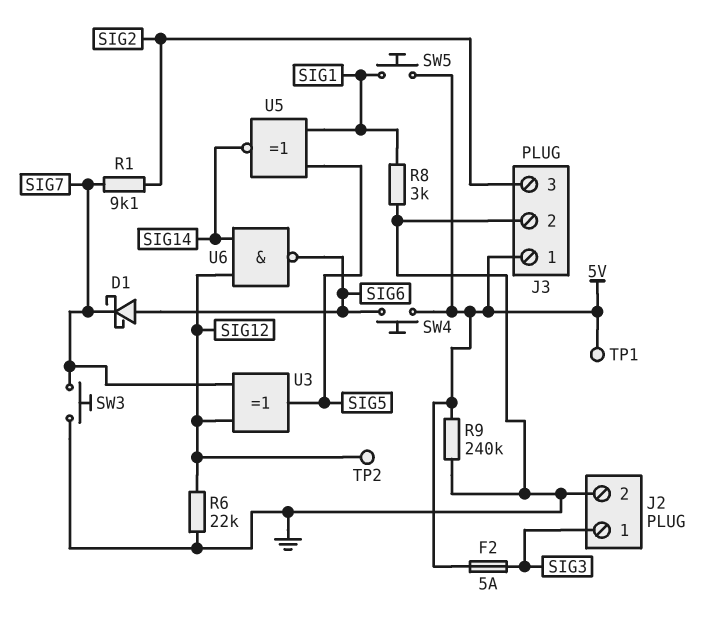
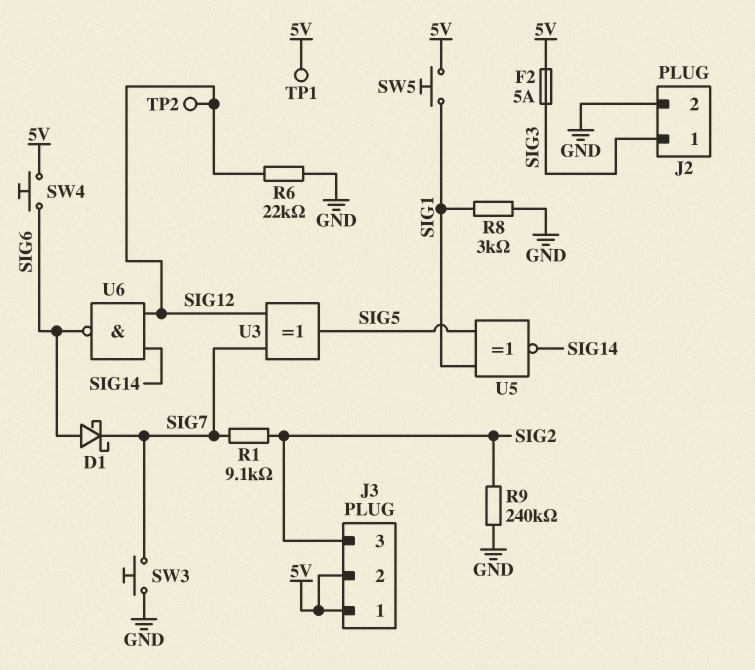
J3 pin 2: GND -> 5V
R9: 240k (5V, GND) -> 240k (GND, SIG2)

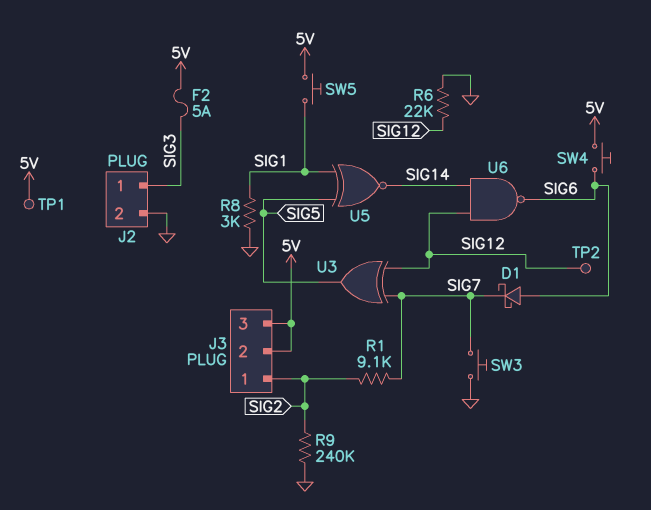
J3 pin 1: 5V -> SIG2
J3 pin 3: SIG2 -> 5V

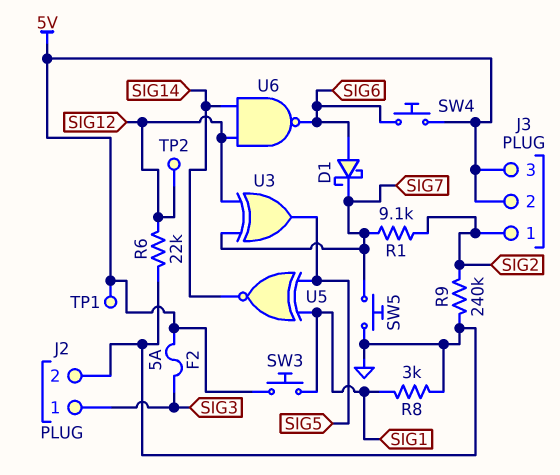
SW3: button (GND, SIG7) -> button (5V, SIG1)
SW5: button (5V, SIG1) -> button (GND, SIG7)

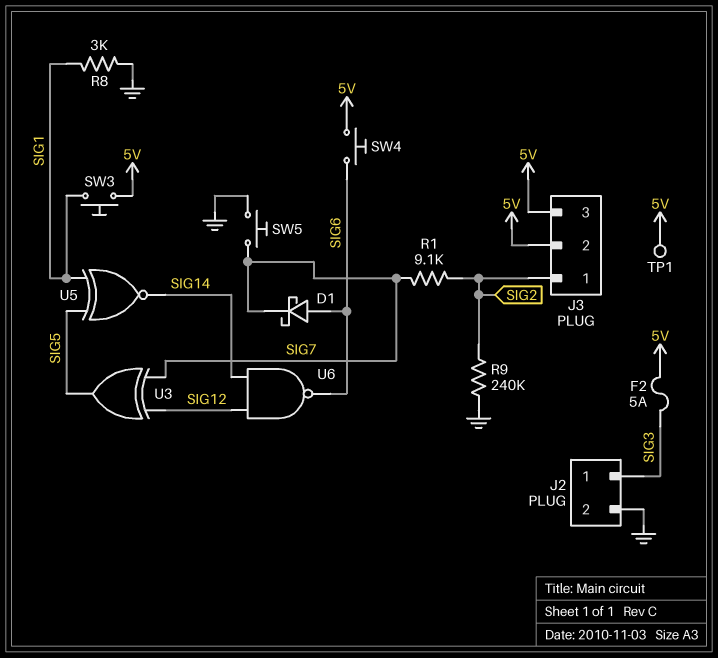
R6: 22k (GND, SIG12) -> none
TP2: test point (SIG12) -> none

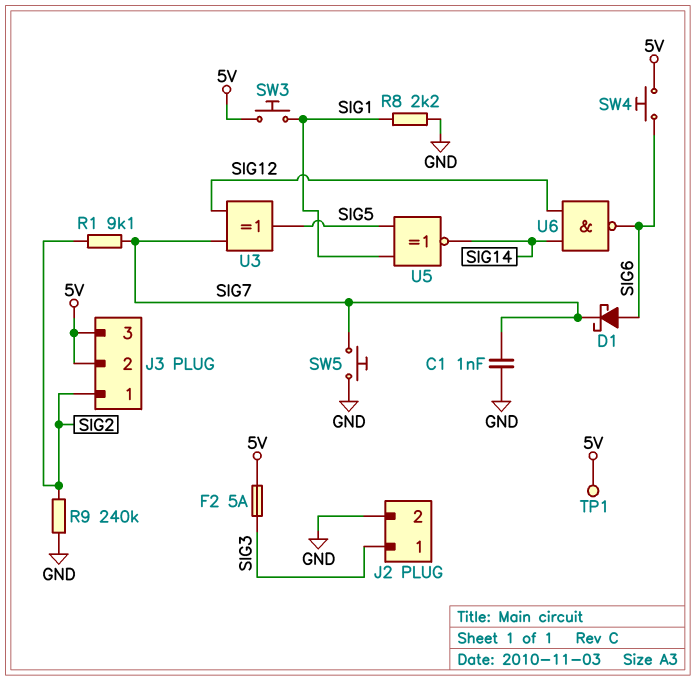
C1: none -> 1nF (GND, SIG7)
R8: 3k (GND, SIG1) -> 2.2k (GND, SIG1)

